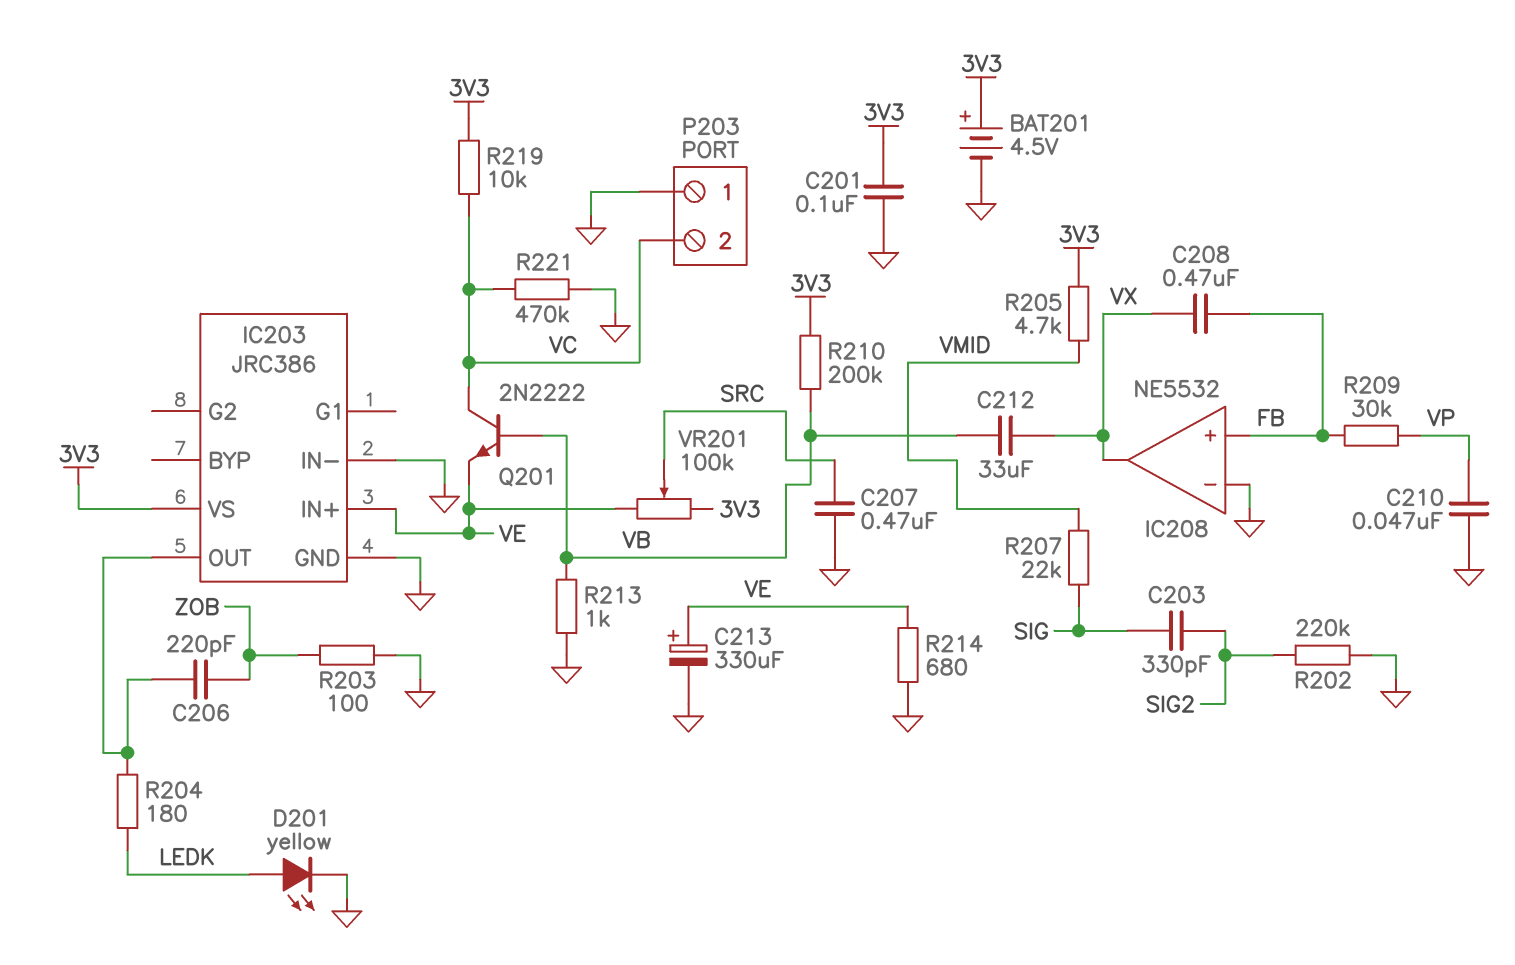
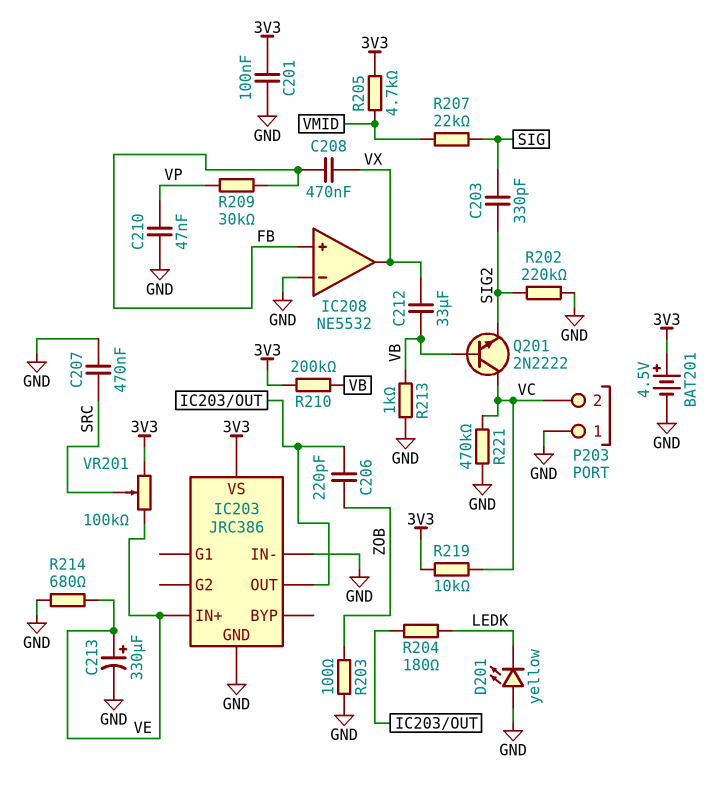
D201: LED yellow (A LEDK, K GND) -> LED yellow (A GND, K LEDK)
Q201: NPN 2N2222 (B VB, C VC, E VE) -> NPN 2N2222 (B VB, C VC, E SIG2)

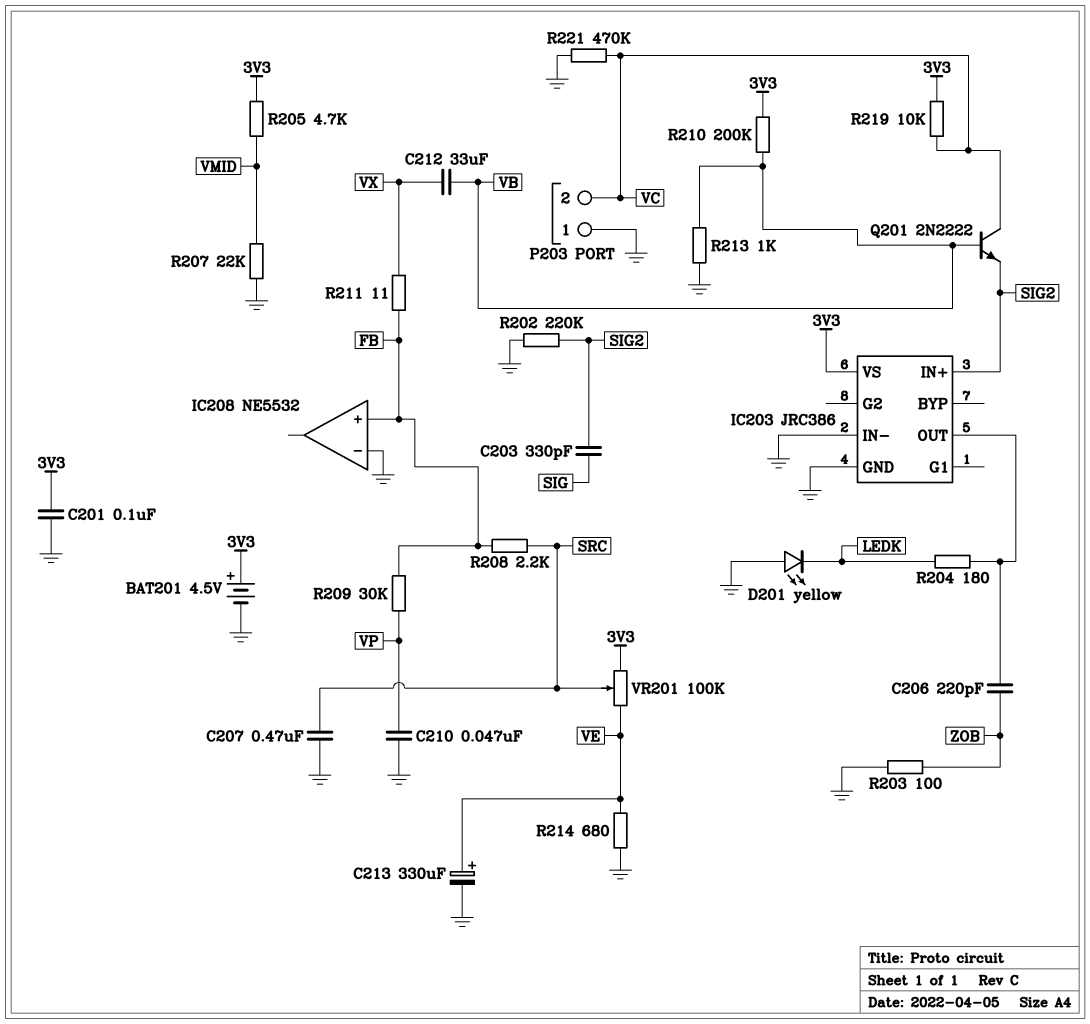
C208: 470nF (FB, VX) -> none
IC203 pin IN+: VE -> SIG2
IC208 pin out: VX -> none
R207: 22k (SIG, VMID) -> 22k (GND, VMID)
R208: none -> 2.2k (FB, SRC)
R211: none -> 11 (FB, VX)

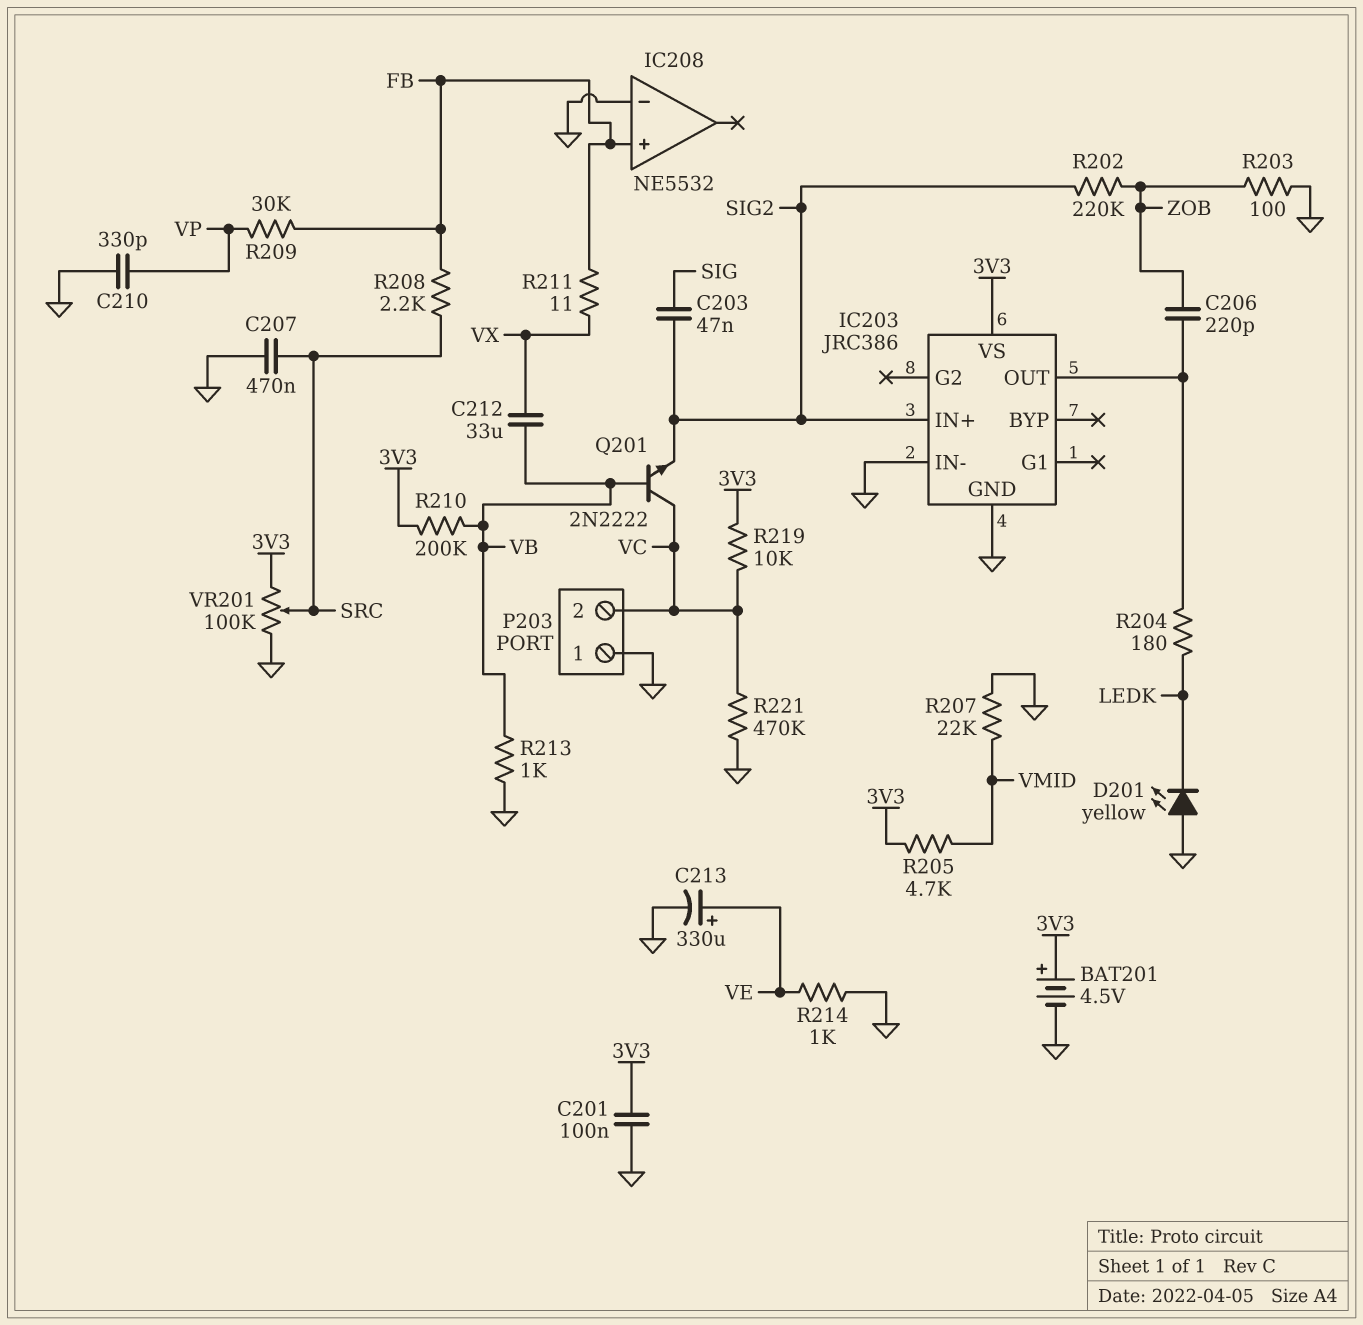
C203: 330pF (SIG, SIG2) -> 47nF (SIG, SIG2)
C210: 47nF (GND, VP) -> 330pF (GND, VP)
R202: 220k (GND, SIG2) -> 220k (SIG2, ZOB)
R214: 680 (GND, VE) -> 1k (GND, VE)
VR201: 100k (3V3, VE, wiper SRC) -> 100k (3V3, GND, wiper SRC)

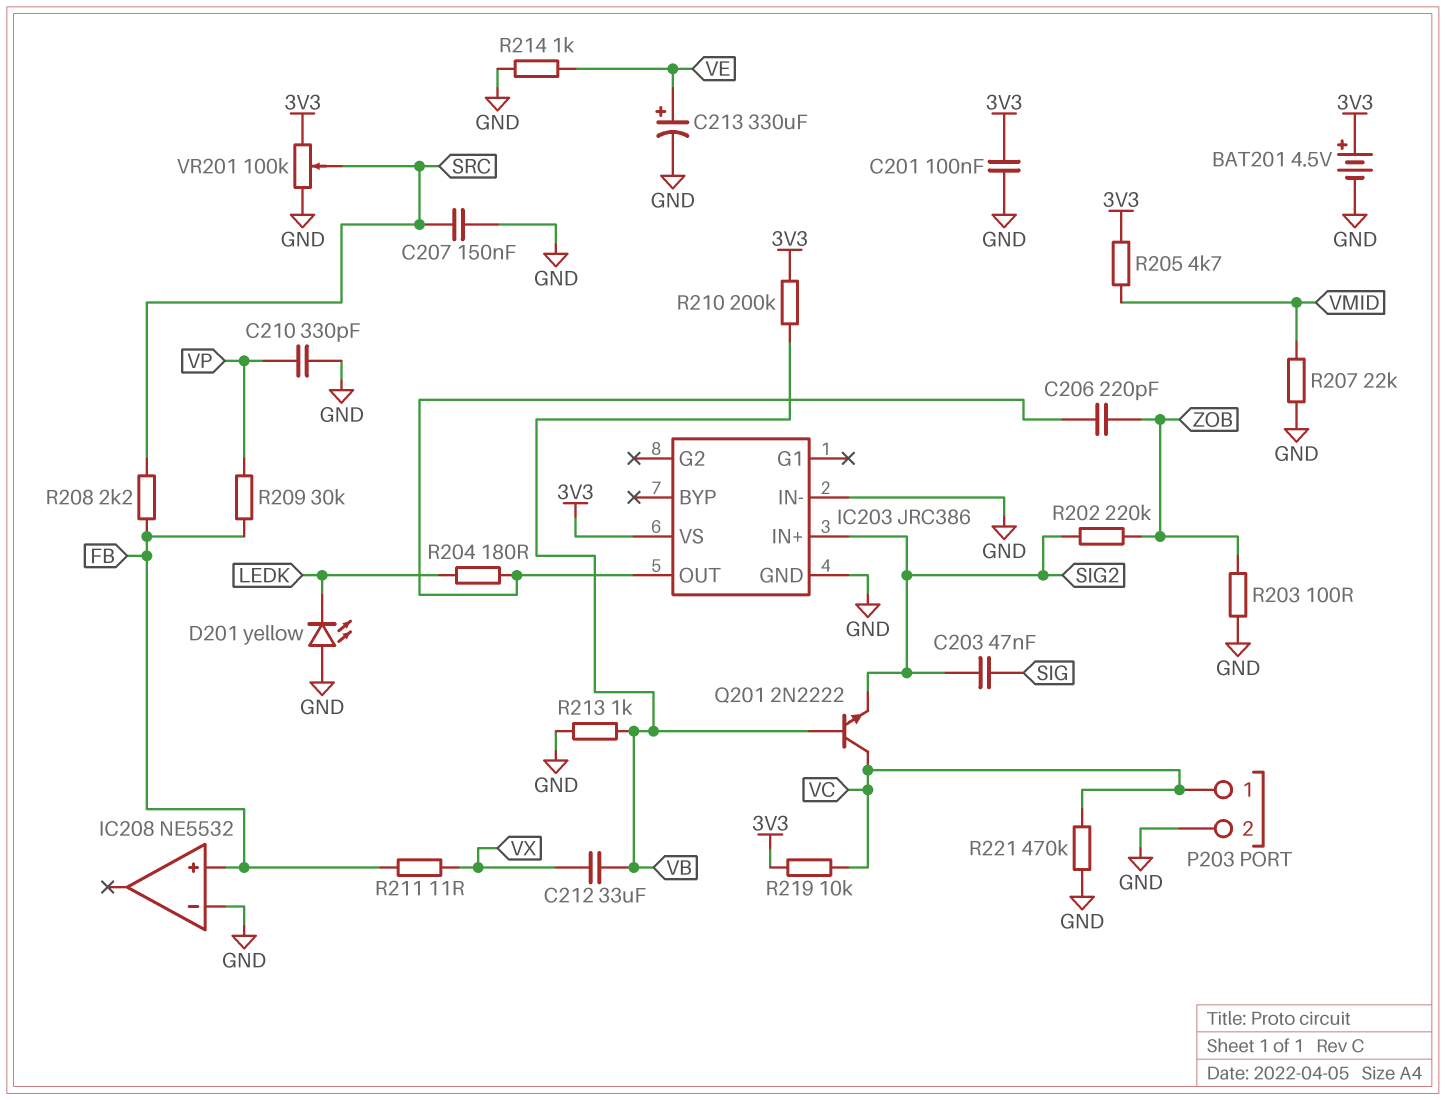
C207: 470nF (GND, SRC) -> 150nF (GND, SRC)
P203 pin 1: GND -> VC
P203 pin 2: VC -> GND

